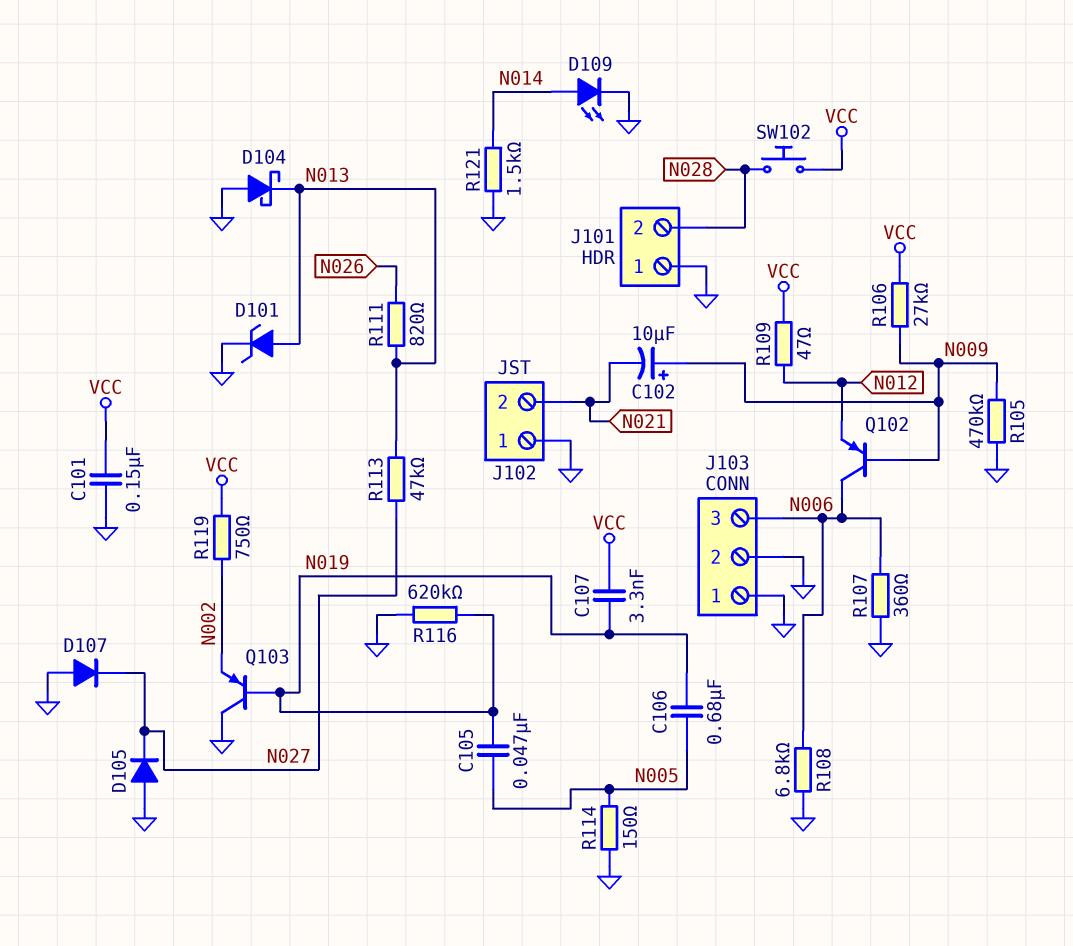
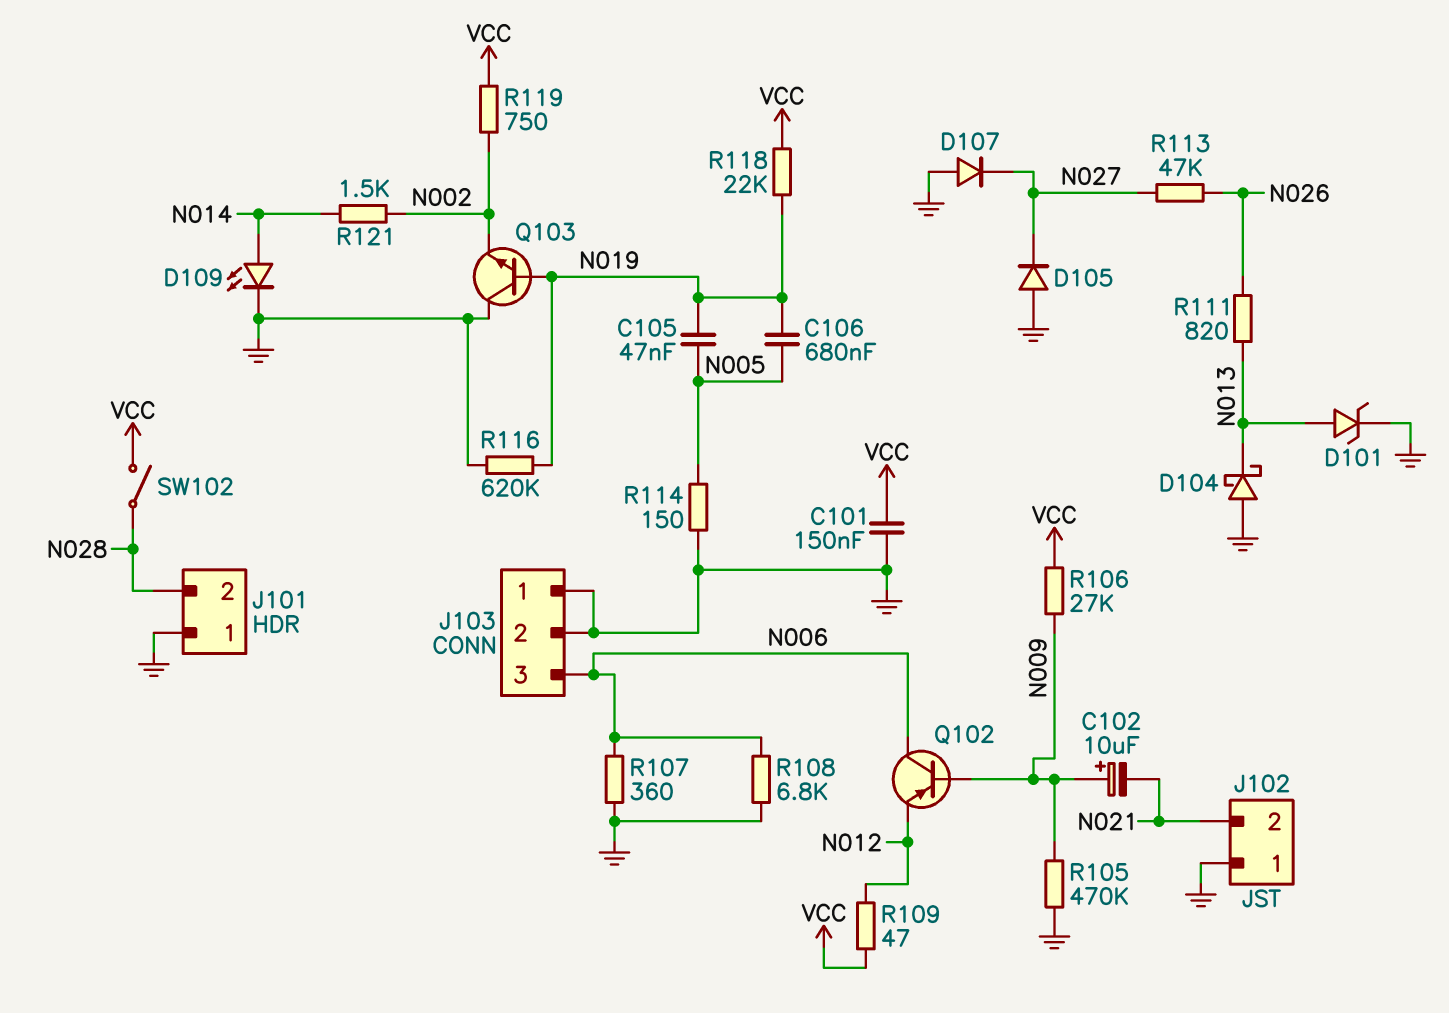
C107: 3.3nF (N019, VCC) -> none
Q103: PNP (B N019, C GND, E N002) -> NPN (B N019, C GND, E N002)
R113: 47k (N013, N027) -> 47k (N026, N027)
R118: none -> 22k (N019, VCC)
R121: 1.5k (GND, N014) -> 1.5k (N002, N014)
SW102: button (N028, VCC) -> switch (N028, VCC)

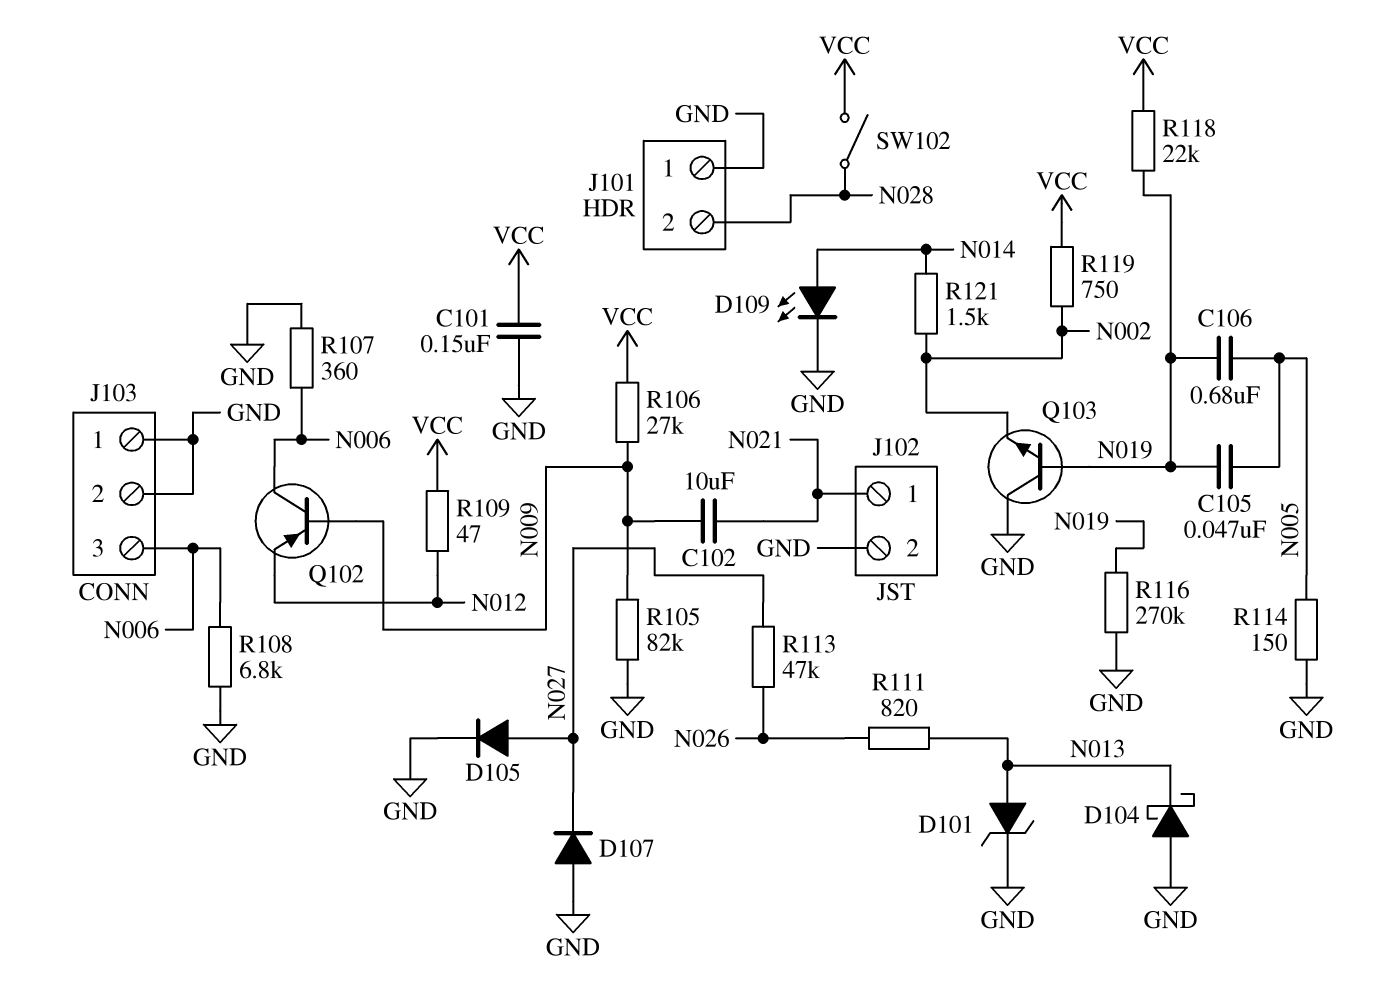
C102: 10uF (plus N009, minus N021) -> 10uF (N009, N021)
D105: diode (A GND, K N027) -> diode (A N027, K GND)
J102 pin 1: GND -> N021
J102 pin 2: N021 -> GND
R105: 470k (GND, N009) -> 82k (GND, N009)
R116: 620k (GND, N019) -> 270k (GND, N019)

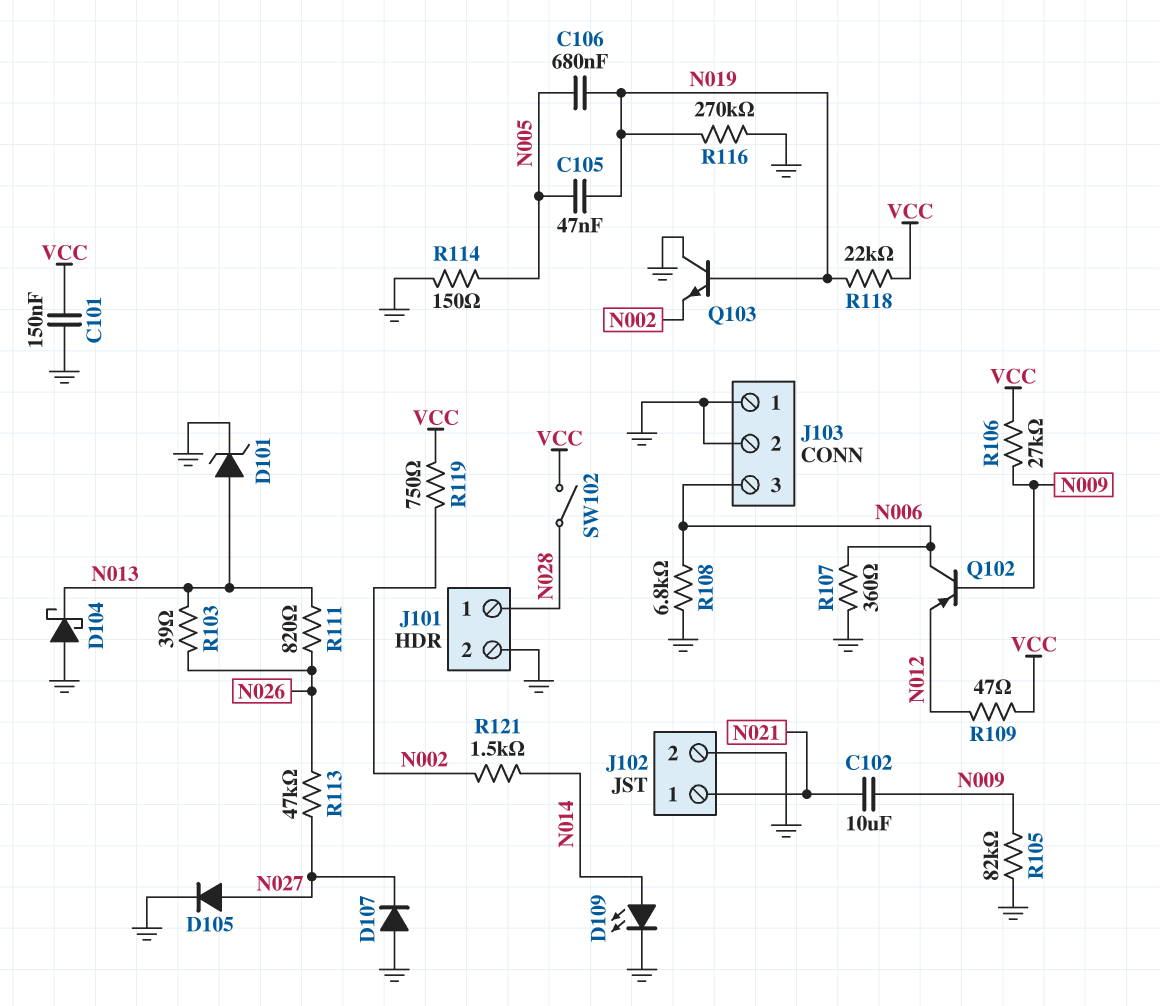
J101 pin 1: GND -> N028
J101 pin 2: N028 -> GND
R103: none -> 39 (N013, N026)

